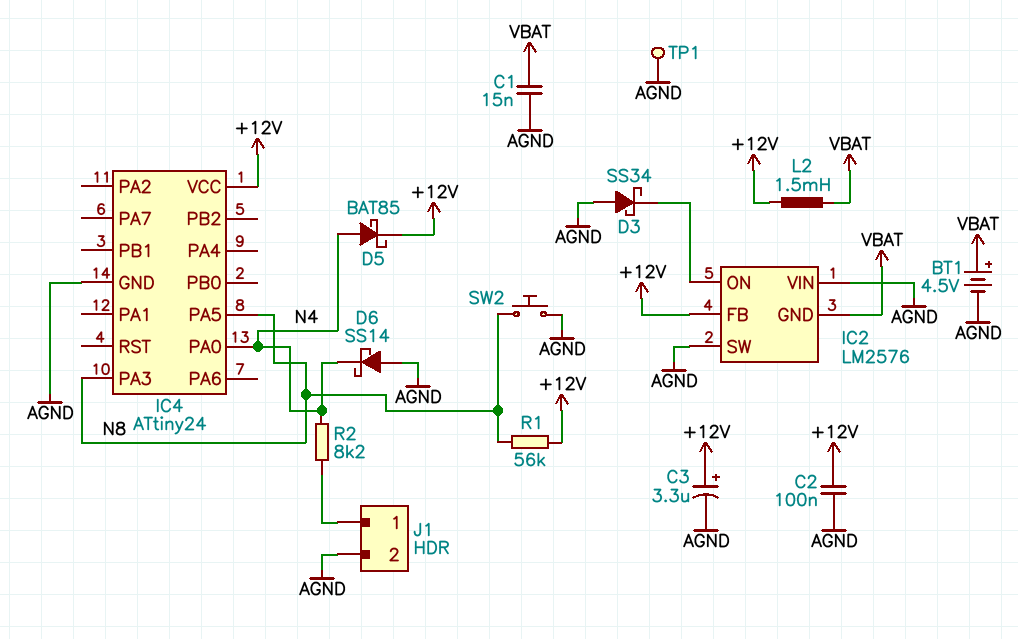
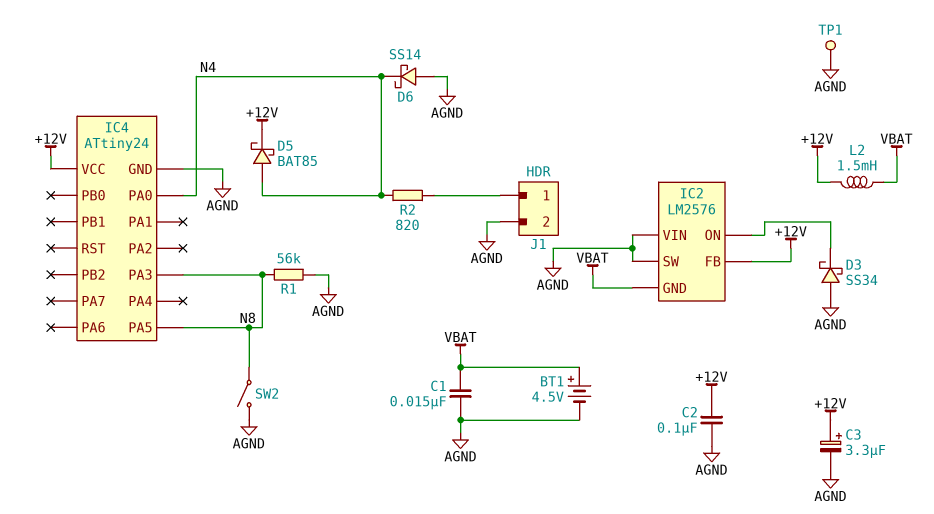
R1: 56k (+12V, N8) -> 56k (AGND, N8)
R2: 8.2k (J1/1, N4) -> 820 (J1/1, N4)
SW2: button (AGND, N8) -> switch (AGND, N8)

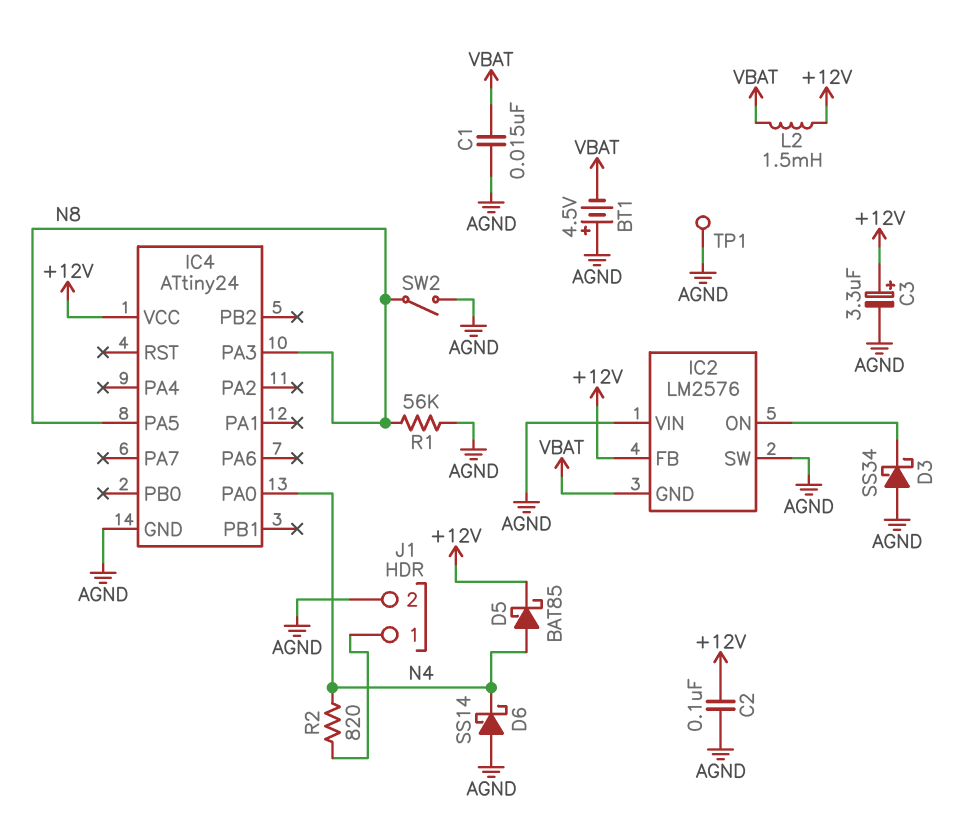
BT1: 4.5V (plus VBAT, minus AGND) -> 4.5V (plus AGND, minus VBAT)

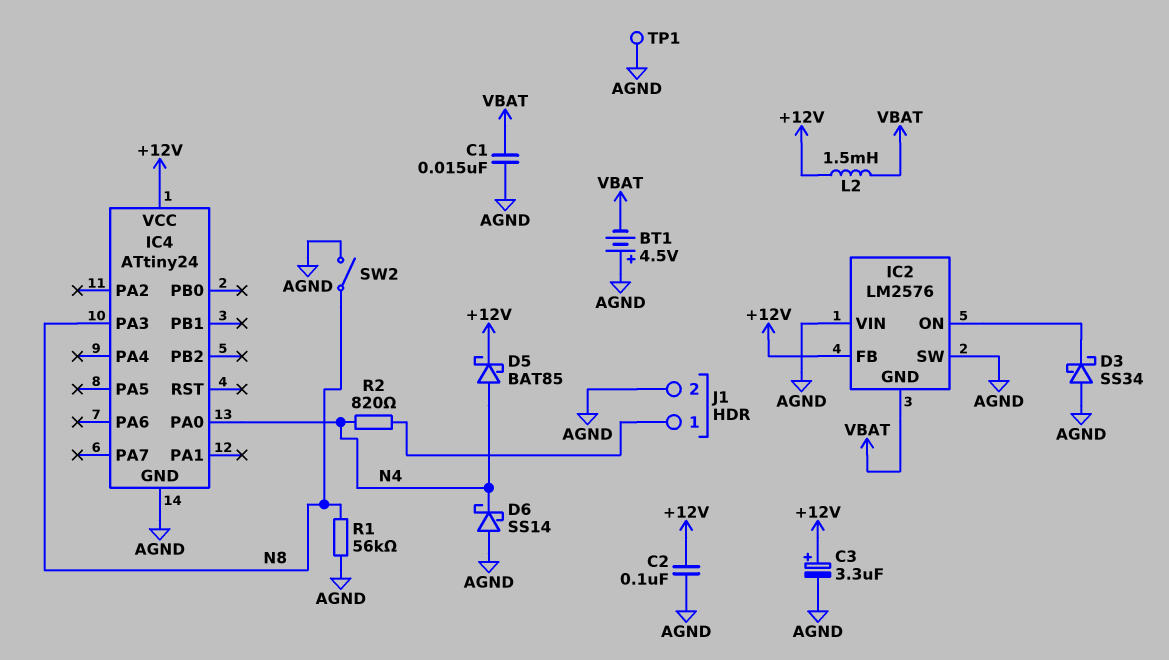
IC4 pin PA5: N8 -> none

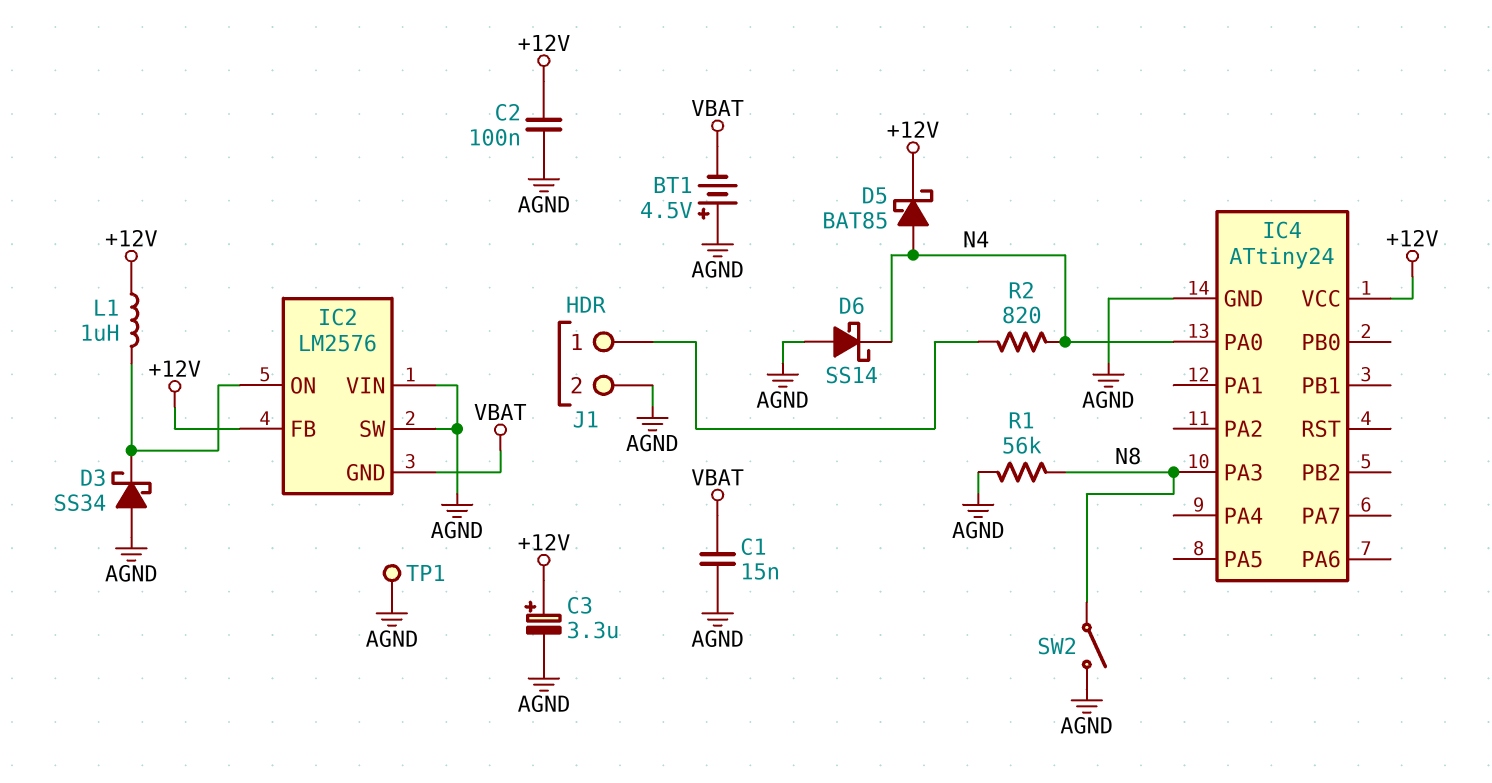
L1: none -> 1uH (+12V, IC2/ON)
L2: 1.5mH (+12V, VBAT) -> none

